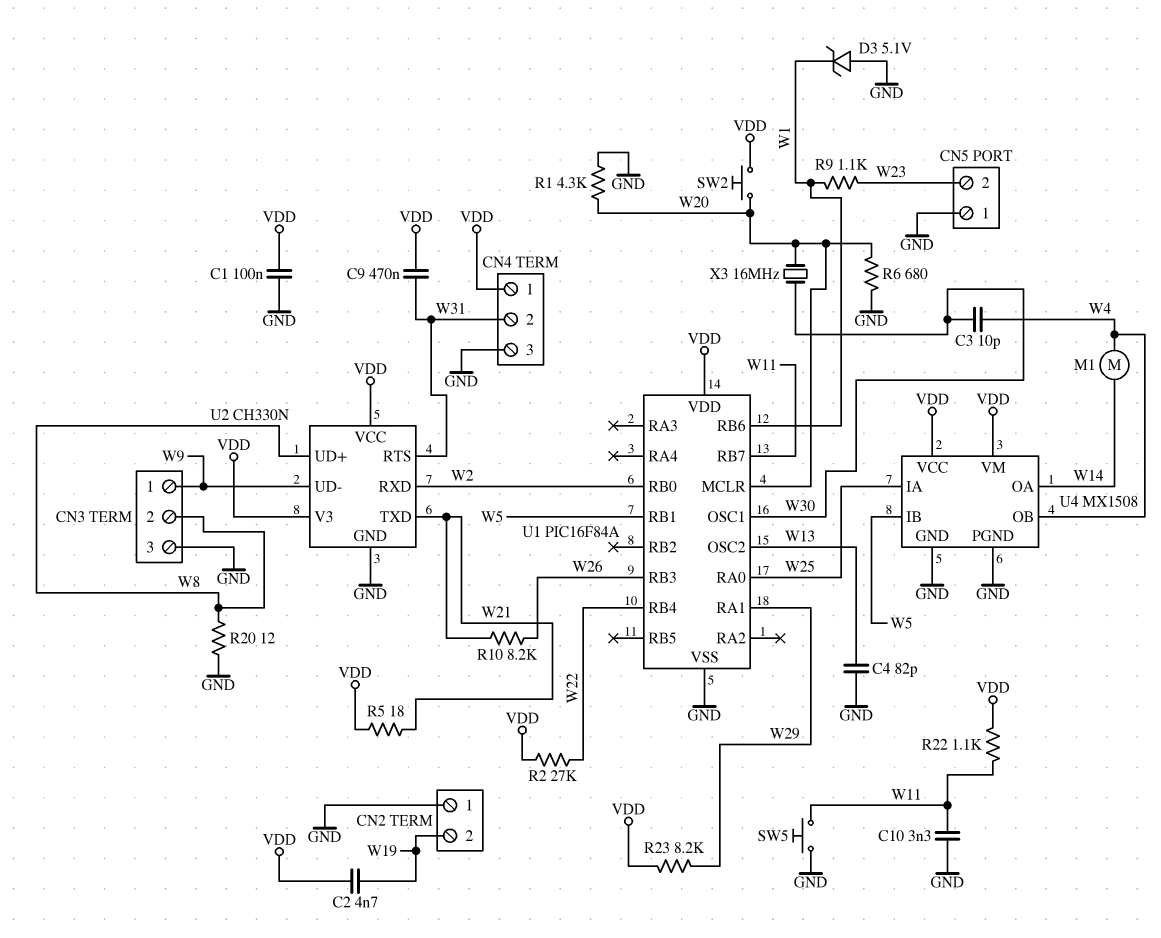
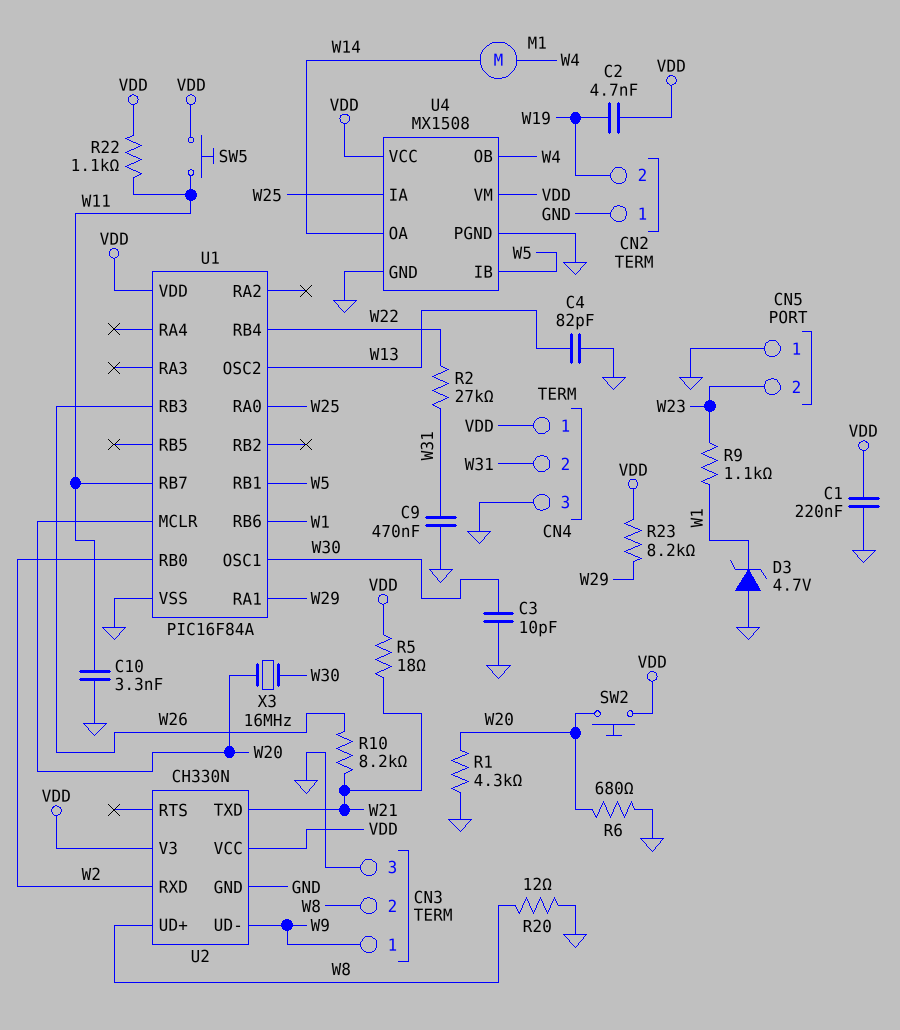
C1: 100nF (GND, VDD) -> 220nF (GND, VDD)
C3: 10pF (W4, W30) -> 10pF (GND, W30)
C9: 470nF (VDD, W31) -> 470nF (GND, W31)
D3: zener 5.1V (A GND, K W1) -> zener 4.7V (A GND, K W1)
R2: 27k (VDD, W22) -> 27k (W22, W31)
SW5: button (GND, W11) -> button (VDD, W11)
U2 pin RTS: W31 -> none

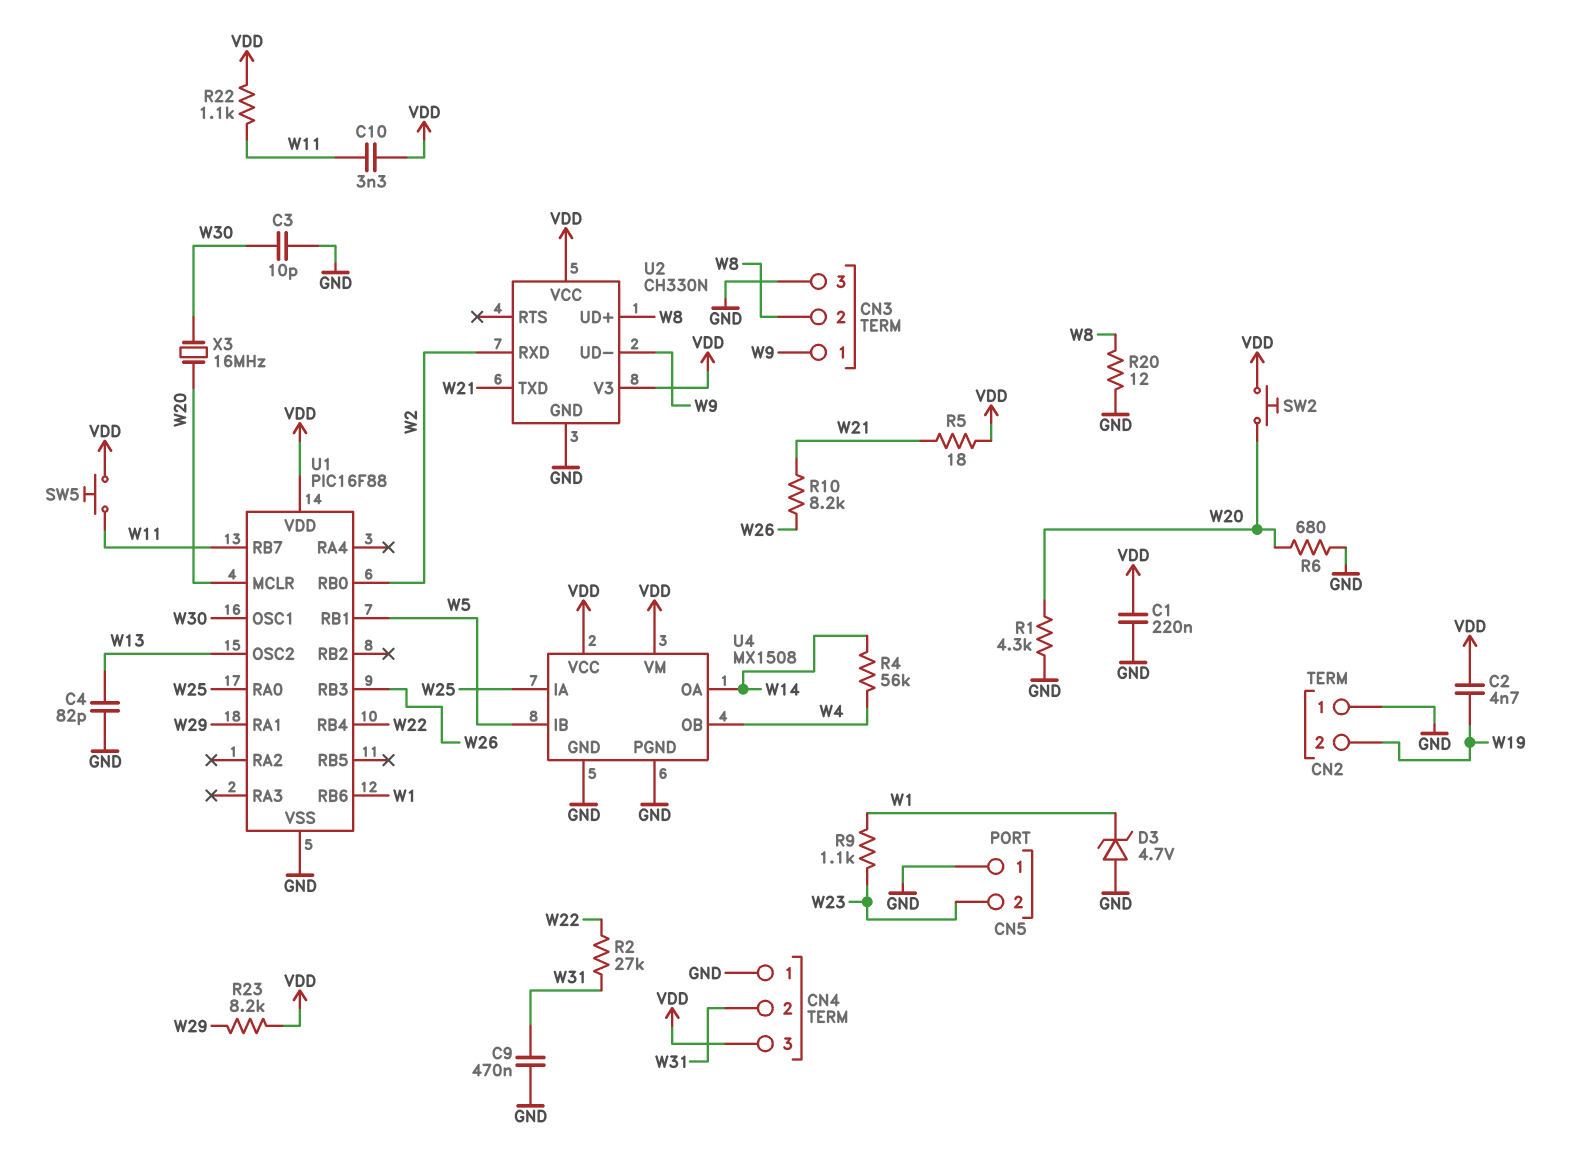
C10: 3.3nF (GND, W11) -> 3.3nF (VDD, W11)
CN4 pin 1: VDD -> GND
CN4 pin 3: GND -> VDD
M1: motor (W4, W14) -> none
R4: none -> 56k (W4, W14)
U1: PIC16F84A -> PIC16F88

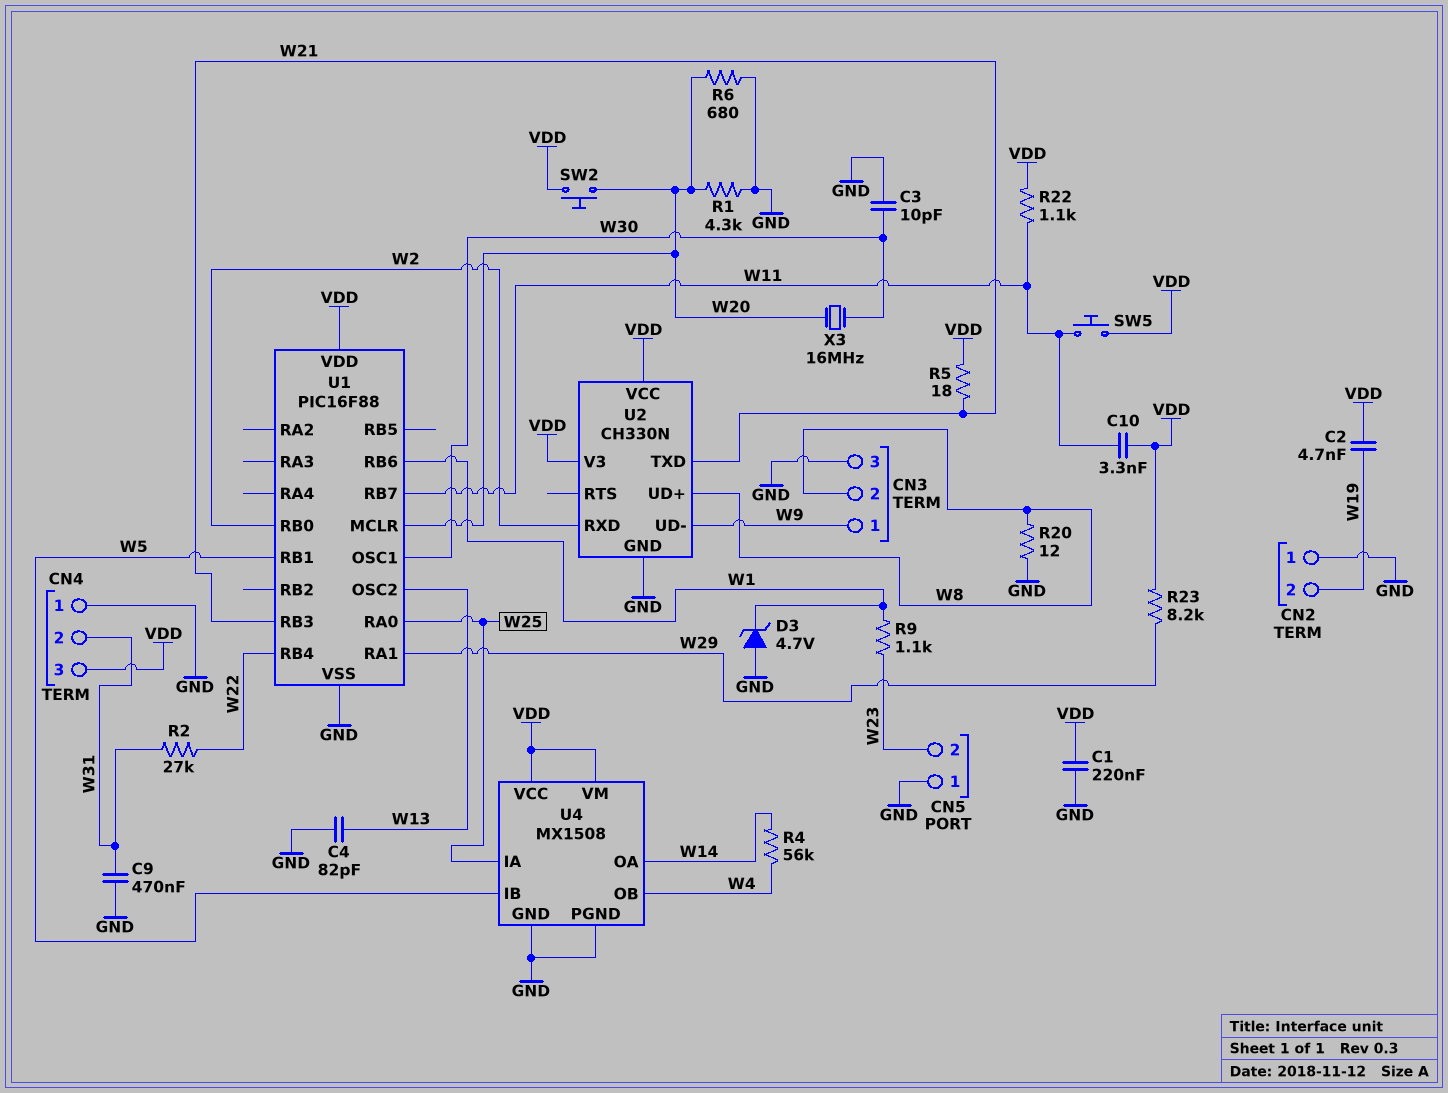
R10: 8.2k (W21, W26) -> none
U1 pin RB3: W26 -> W21

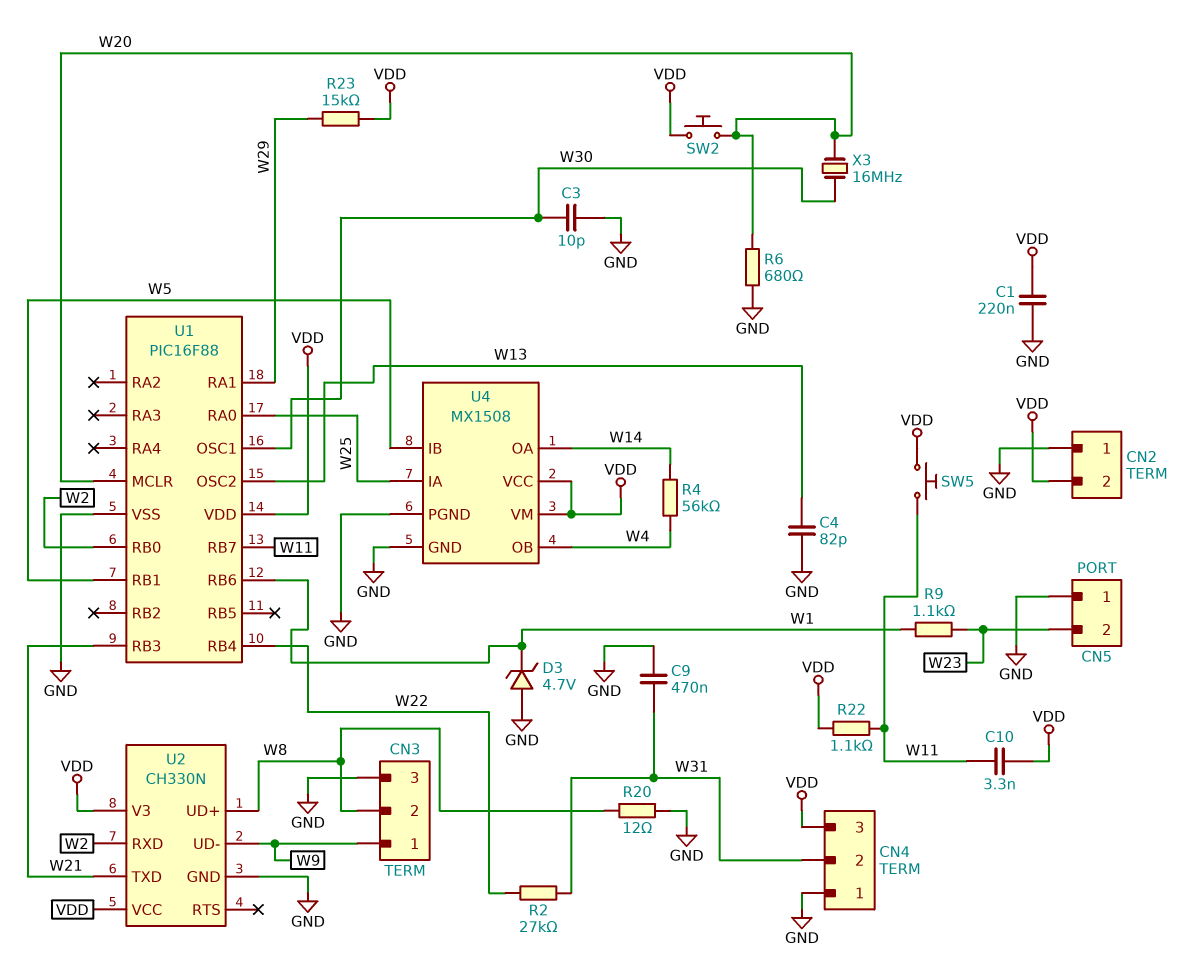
C2: 4.7nF (VDD, W19) -> none
CN2 pin 2: W19 -> VDD
R1: 4.3k (GND, W20) -> none
R5: 18 (VDD, W21) -> none
R23: 8.2k (VDD, W29) -> 15k (VDD, W29)

